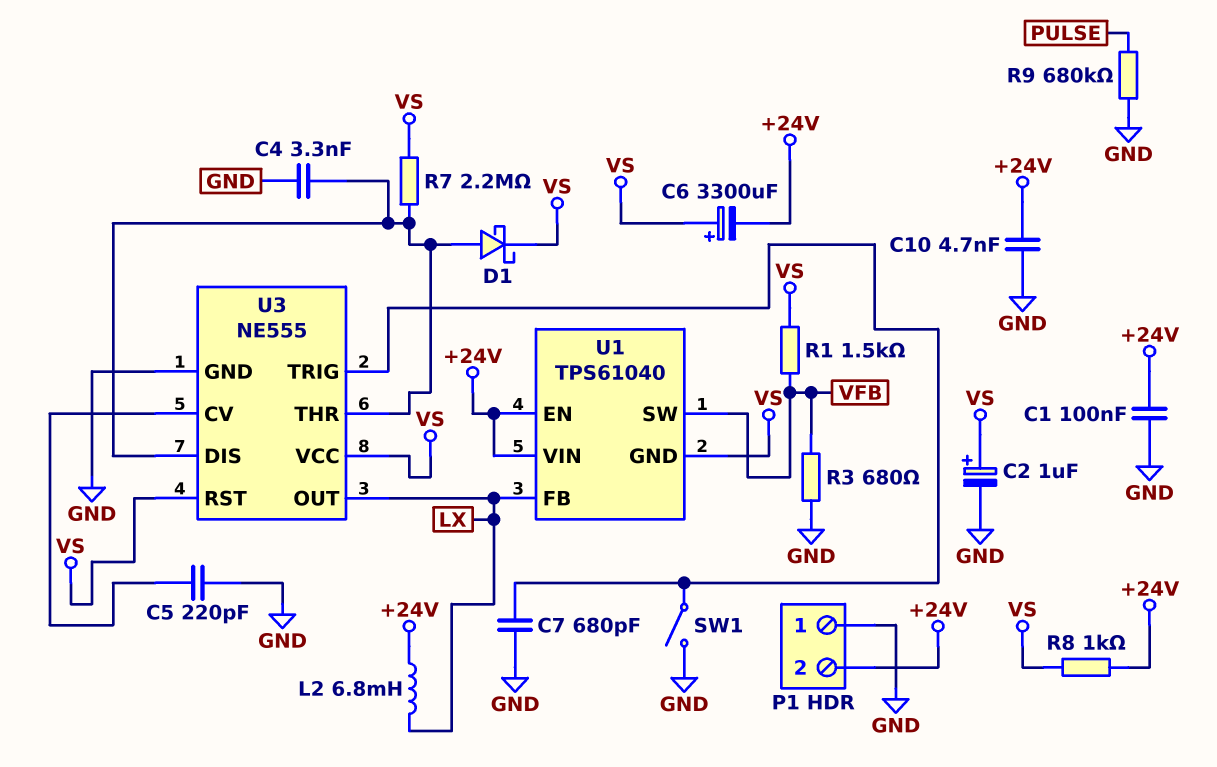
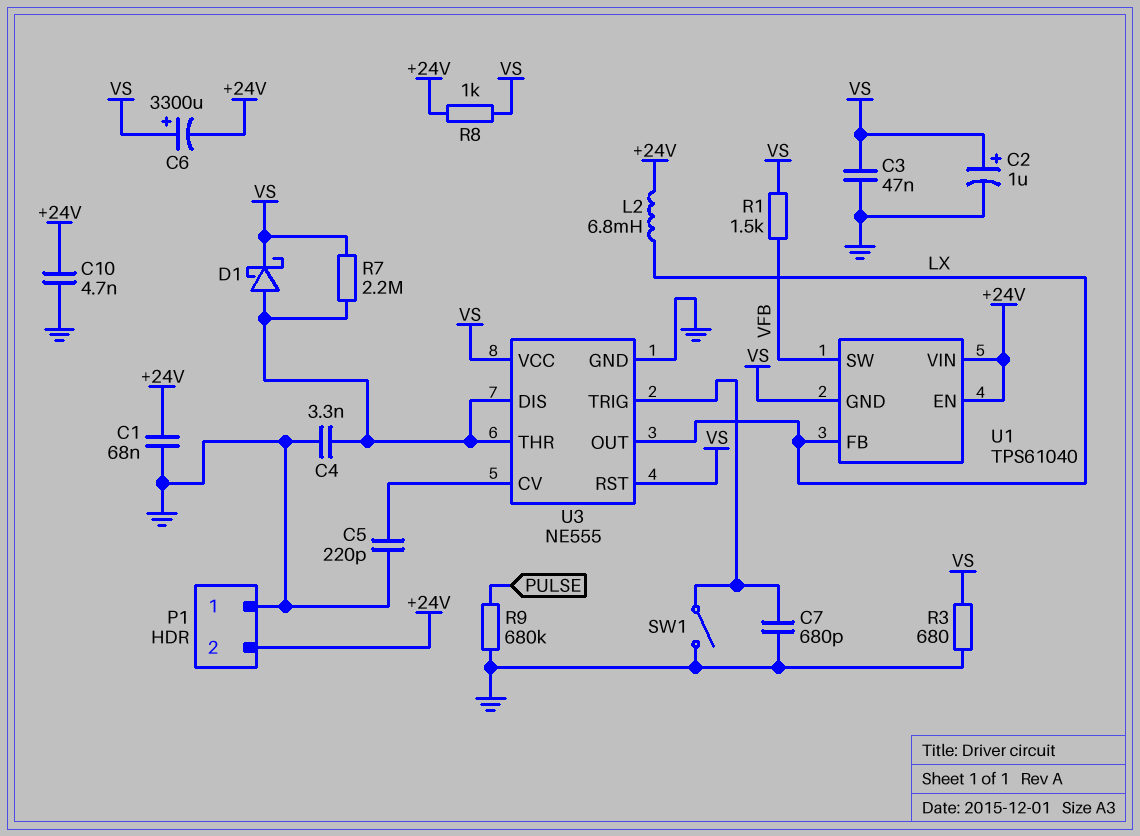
C1: 100nF (+24V, GND) -> 68nF (+24V, GND)
C3: none -> 47nF (GND, VS)
R3: 680 (GND, VFB) -> 680 (GND, VS)

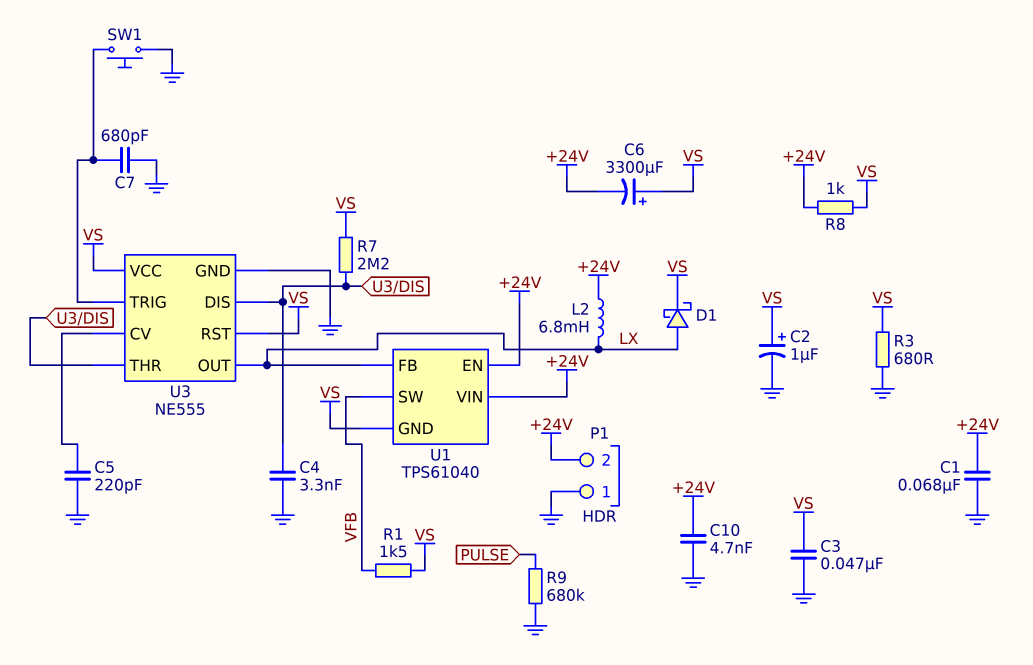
D1: schottky (A U3/DIS, K VS) -> schottky (A LX, K VS)
SW1: switch (GND, U3/TRIG) -> button (GND, U3/TRIG)

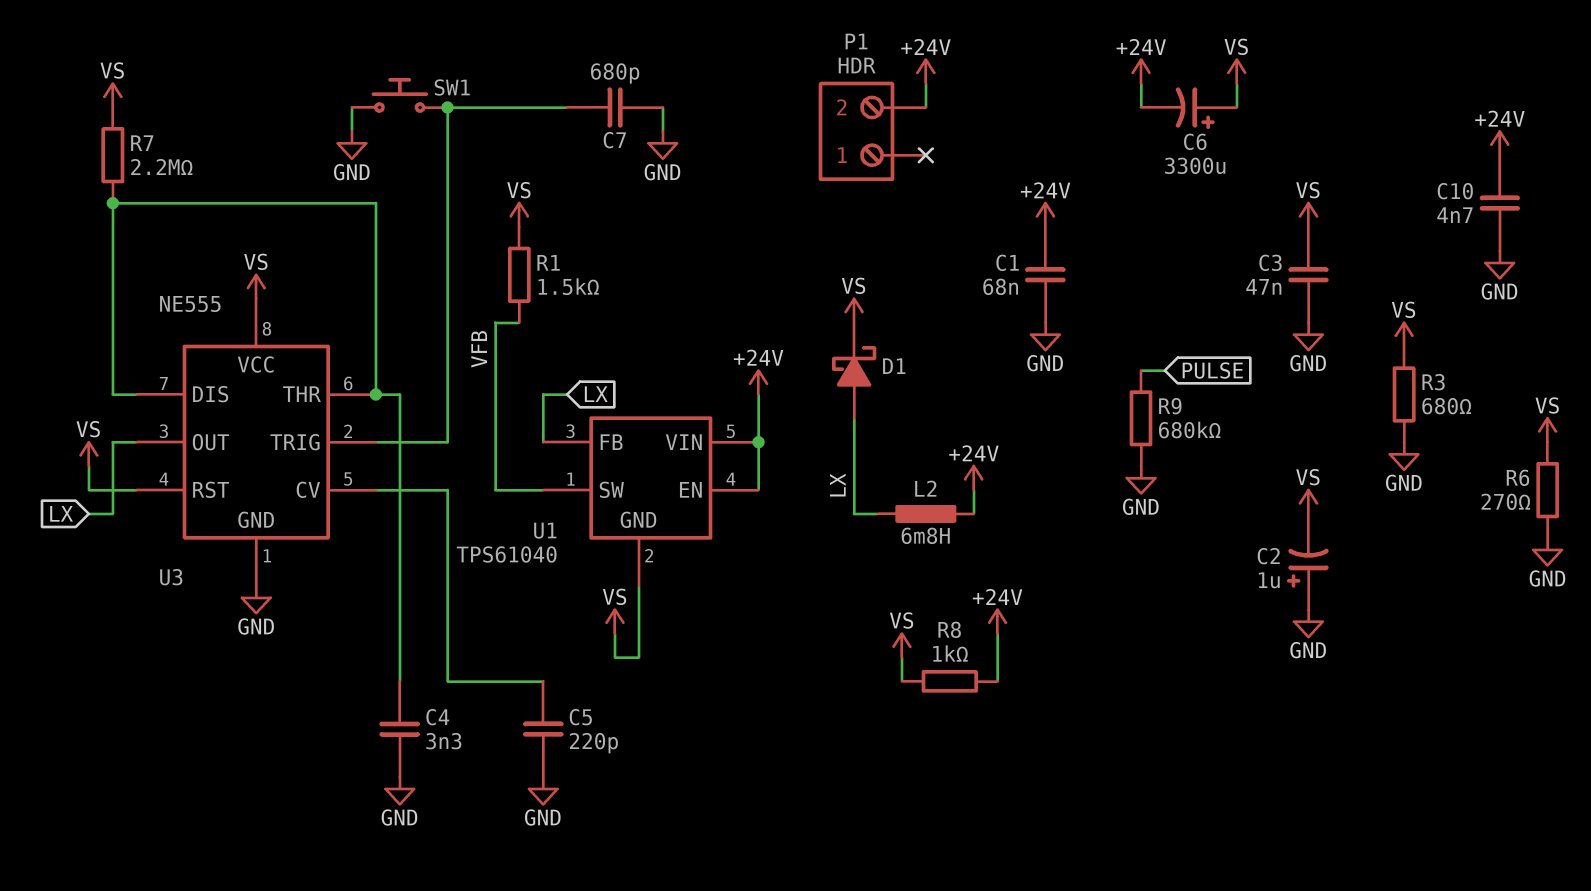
C2: 1uF (plus VS, minus GND) -> 1uF (plus GND, minus VS)
P1 pin 1: GND -> none
R6: none -> 270 (GND, VS)

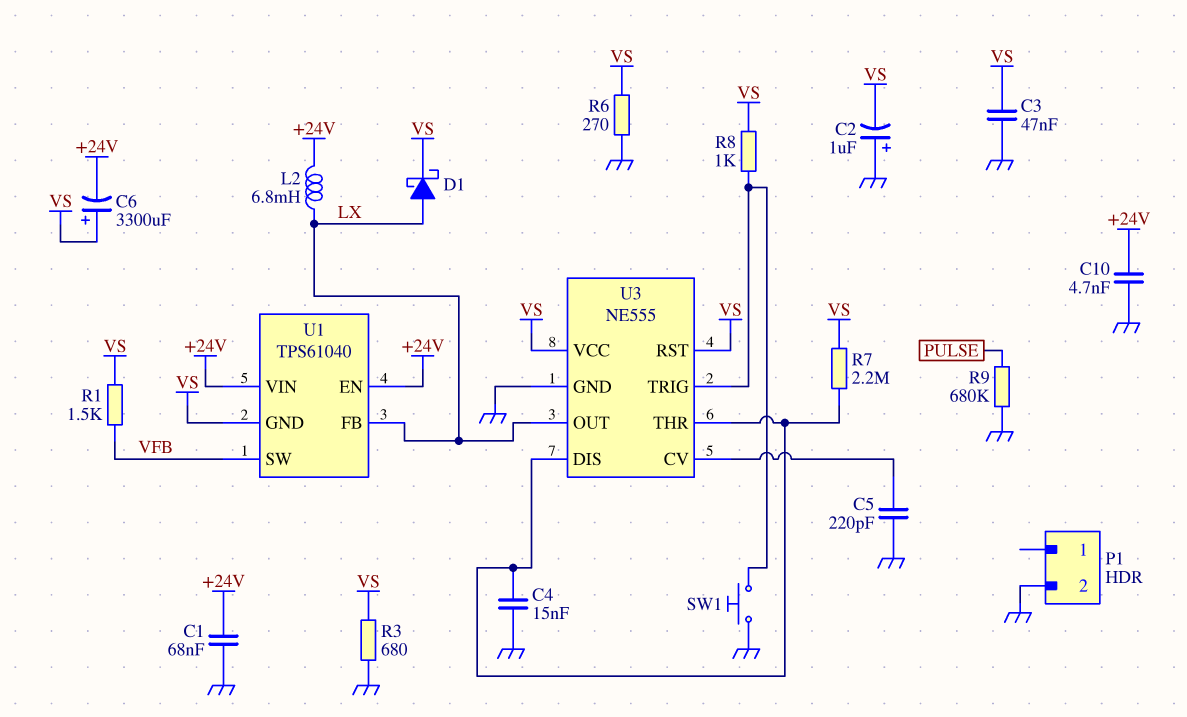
C4: 3.3nF (GND, U3/DIS) -> 15nF (GND, U3/DIS)
C7: 680pF (GND, U3/TRIG) -> none
P1 pin 2: +24V -> GND
R8: 1k (+24V, VS) -> 1k (U3/TRIG, VS)

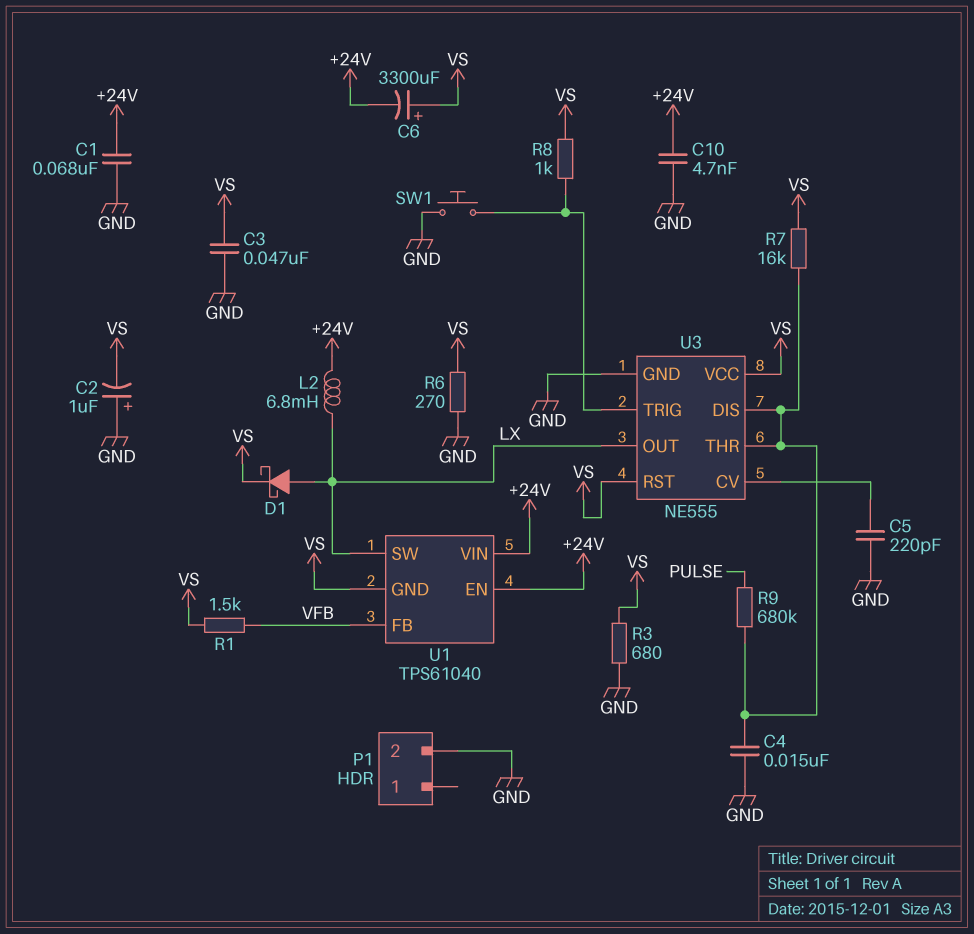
R7: 2.2M (U3/DIS, VS) -> 16k (U3/DIS, VS)
R9: 680k (GND, PULSE) -> 680k (PULSE, U3/DIS)
U1 pin FB: LX -> VFB
U1 pin SW: VFB -> LX

